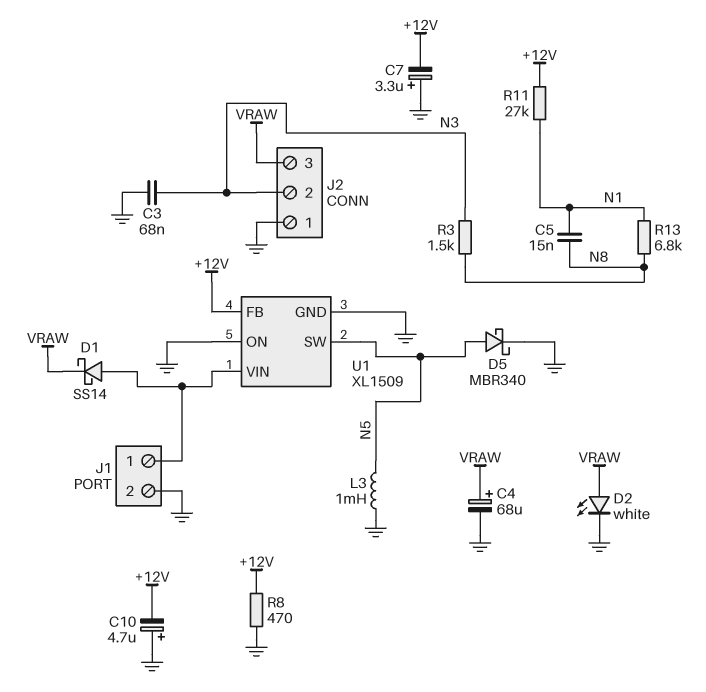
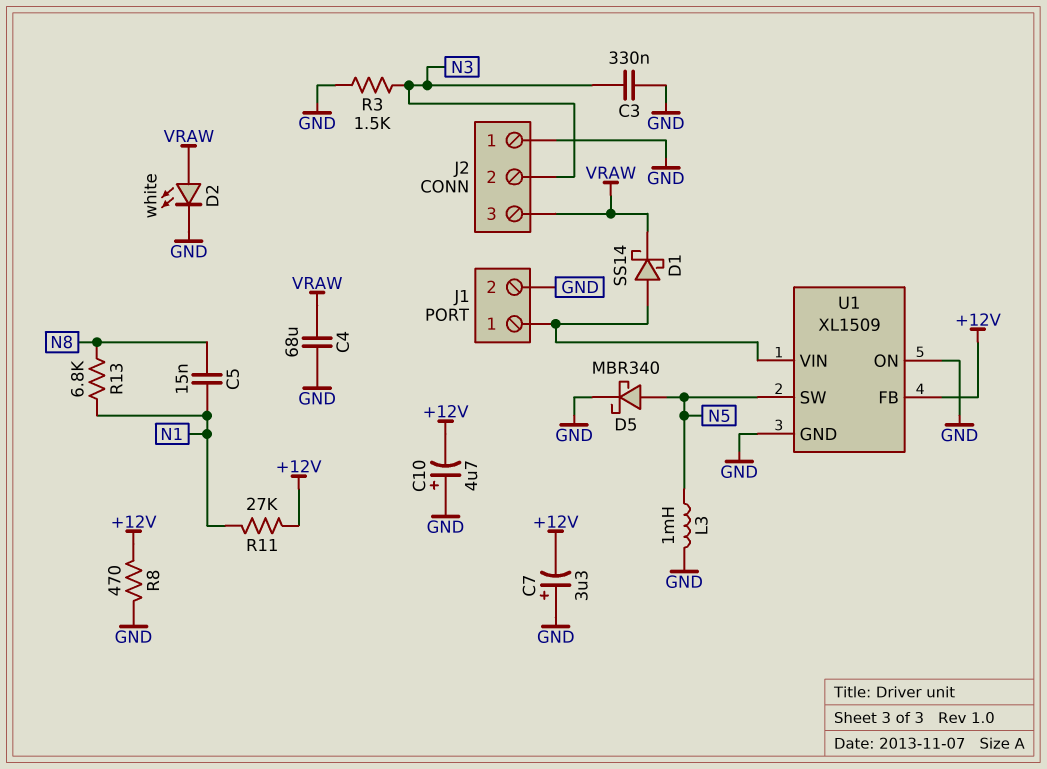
C3: 68nF (GND, N3) -> 330nF (GND, N3)
C4: 68uF (plus VRAW, minus GND) -> 68uF (GND, VRAW)
R3: 1.5k (N3, N8) -> 1.5k (GND, N3)

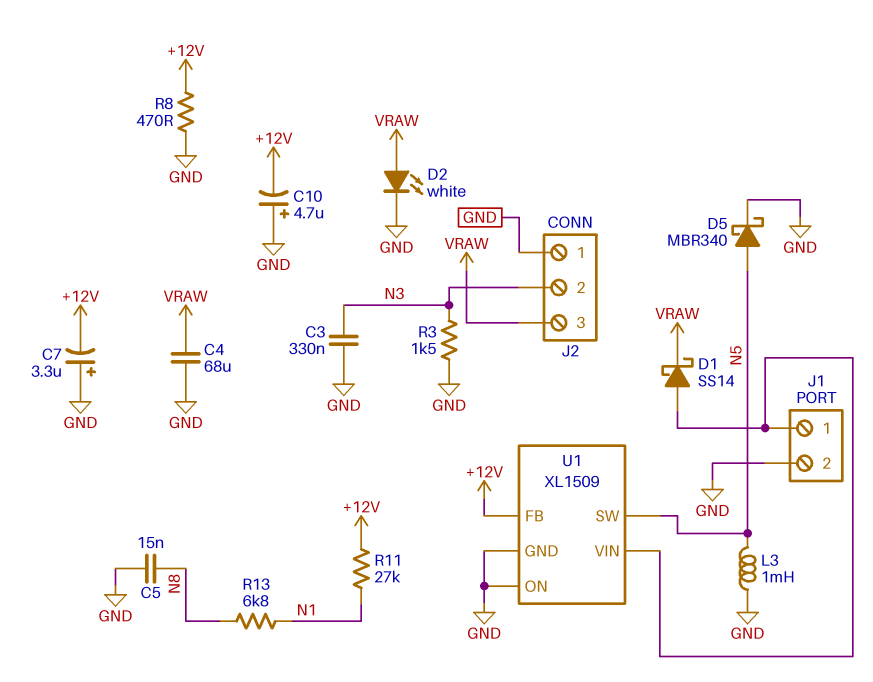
C5: 15nF (N1, N8) -> 15nF (GND, N8)

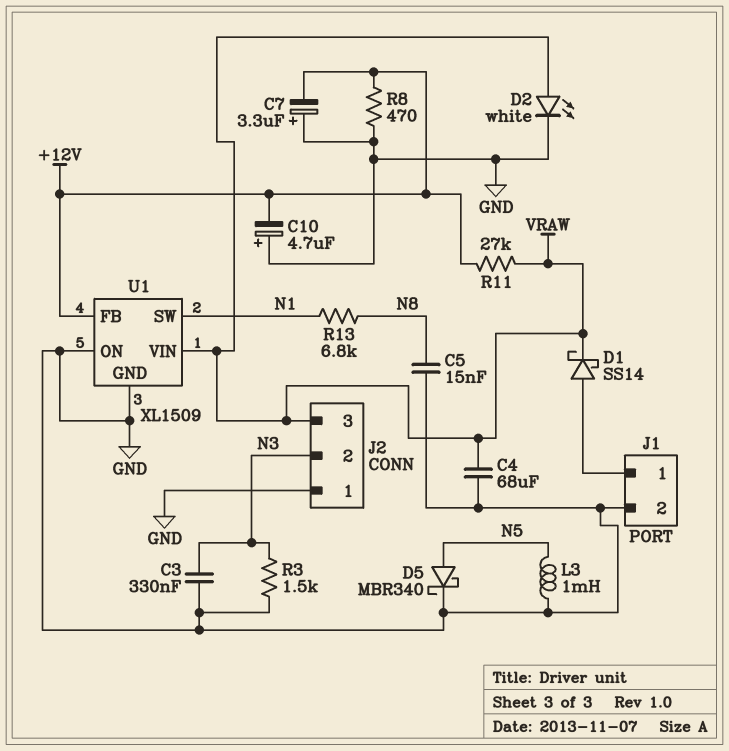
R11: 27k (+12V, N1) -> 27k (+12V, VRAW)
U1 pin SW: N5 -> N1
U1 pin VIN: J1/1 -> VRAW

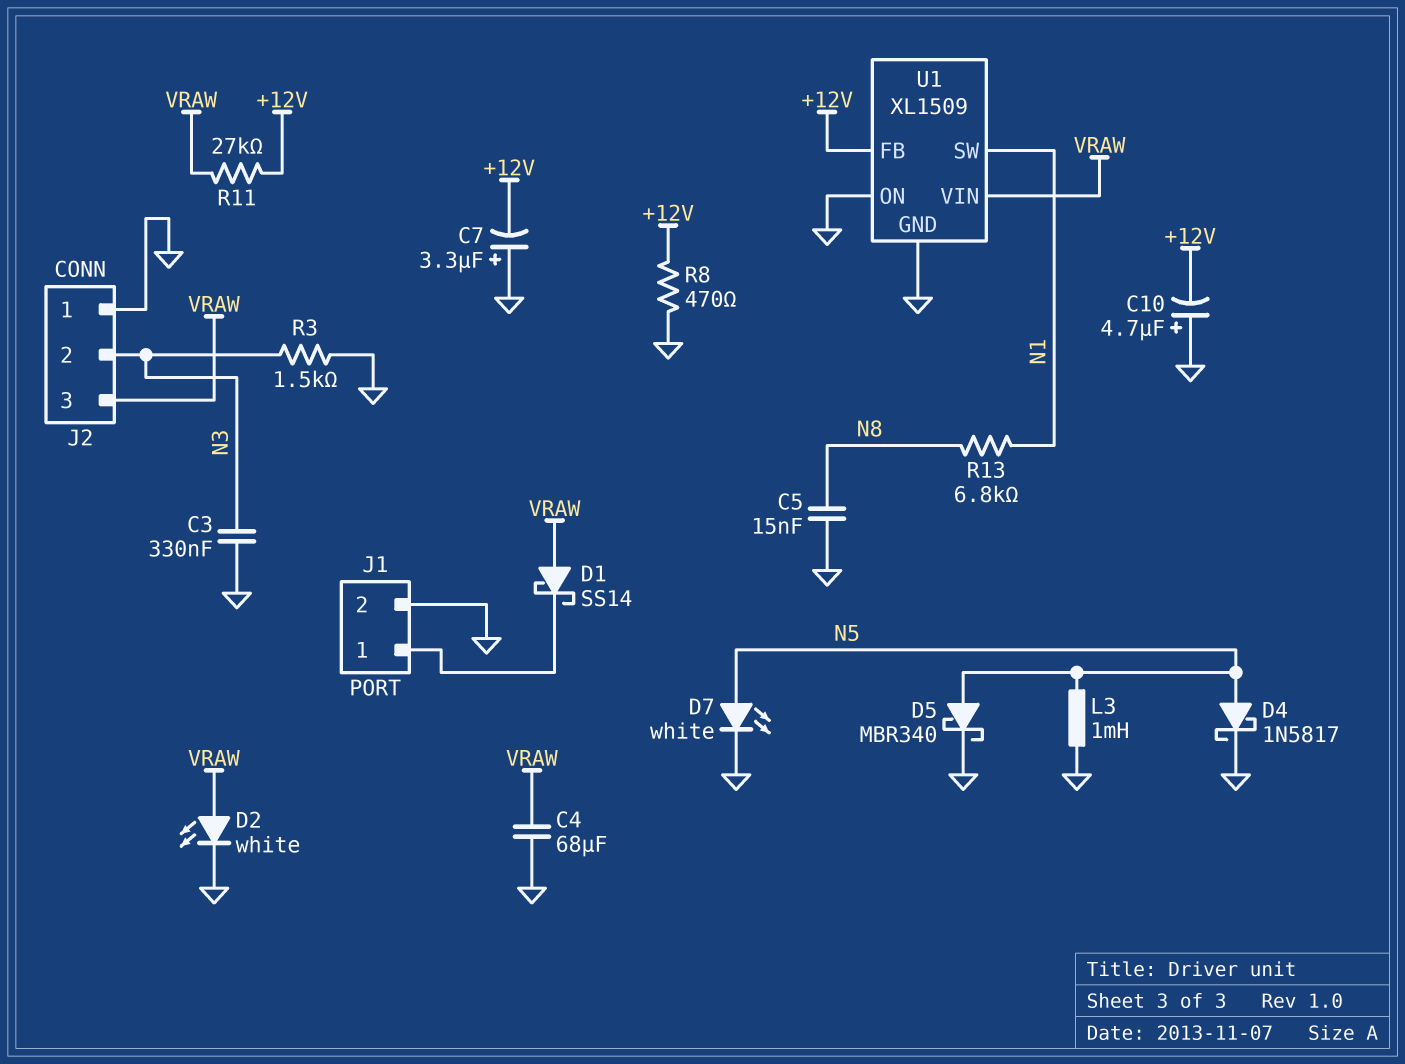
D1: schottky SS14 (A J1/1, K VRAW) -> schottky SS14 (A VRAW, K J1/1)
D4: none -> schottky 1N5817 (A N5, K GND)
D7: none -> LED white (A N5, K GND)

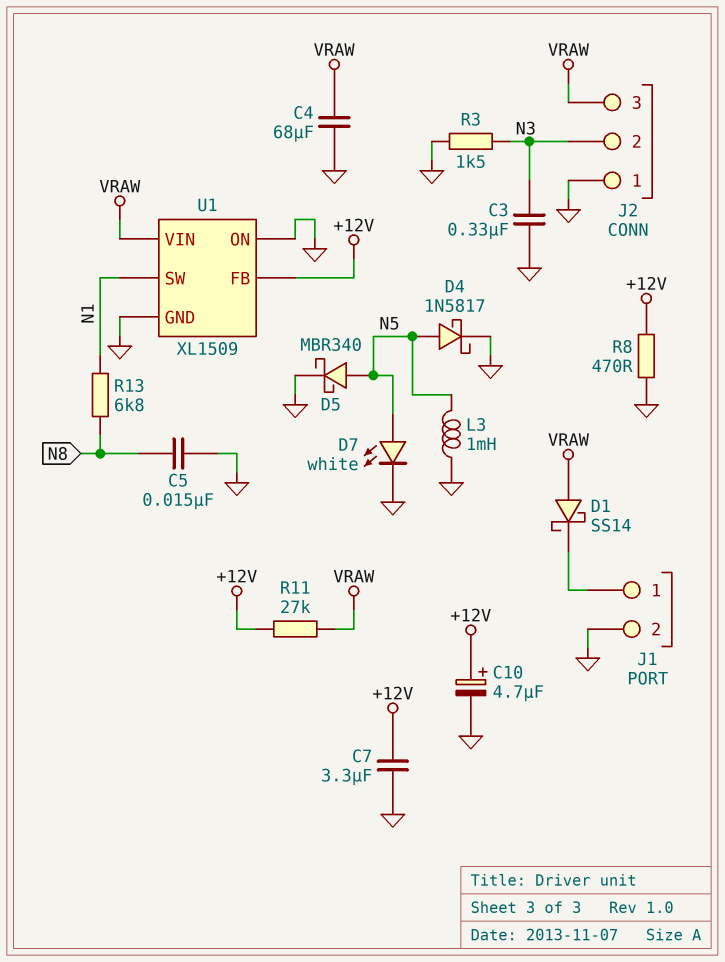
C7: 3.3uF (plus GND, minus +12V) -> 3.3uF (+12V, GND)
C10: 4.7uF (plus GND, minus +12V) -> 4.7uF (plus +12V, minus GND)
D2: LED white (A VRAW, K GND) -> none

